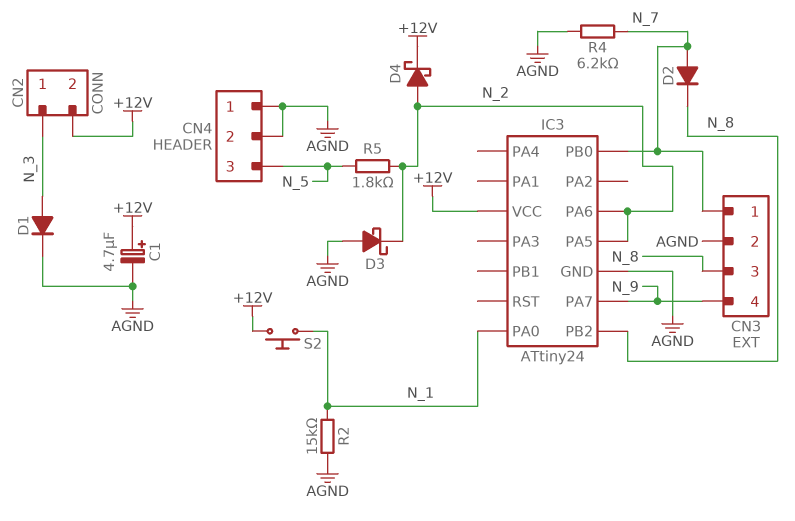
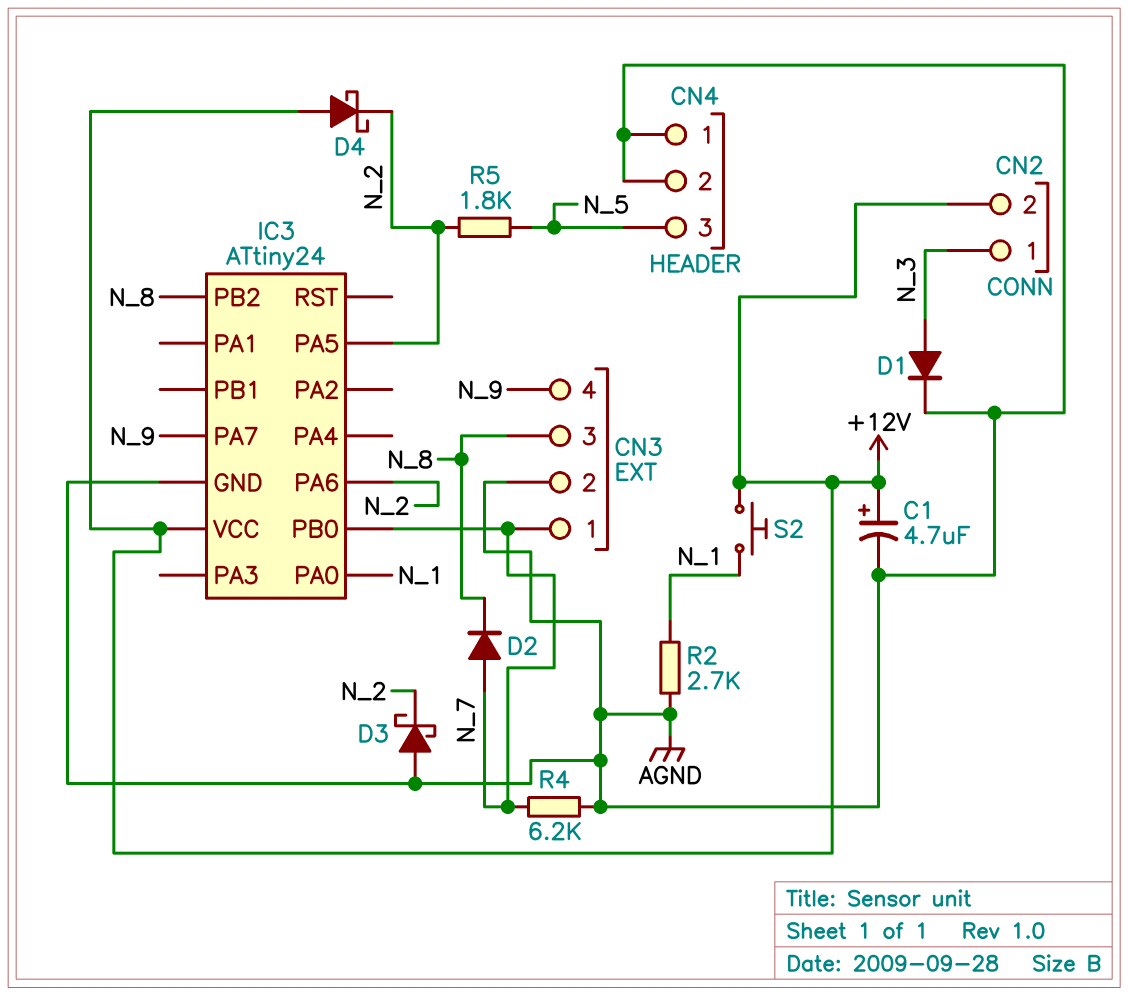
D4: schottky (A N_2, K +12V) -> schottky (A +12V, K N_2)
R2: 15k (AGND, N_1) -> 2.7k (AGND, N_1)

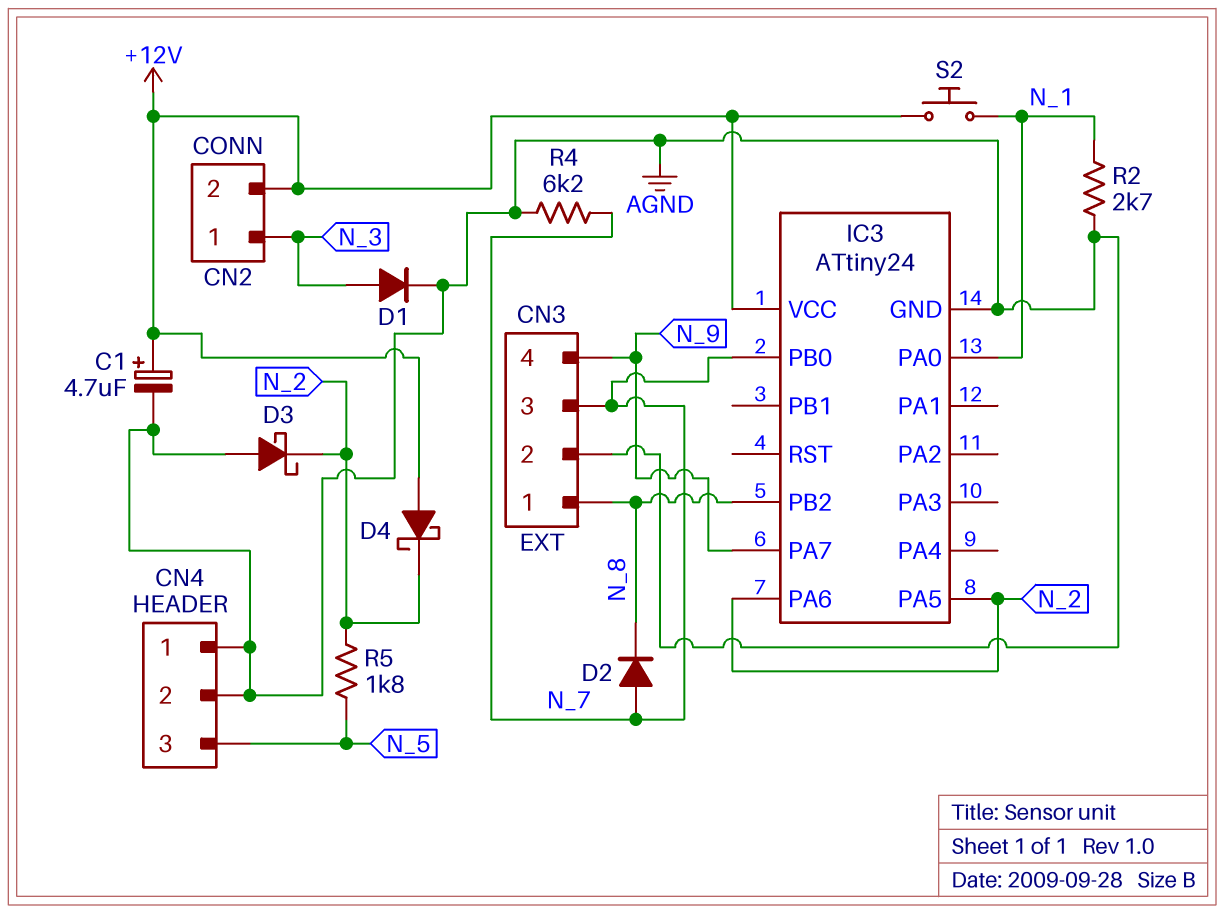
CN3 pin 1: N_7 -> N_8
CN3 pin 3: N_8 -> N_7

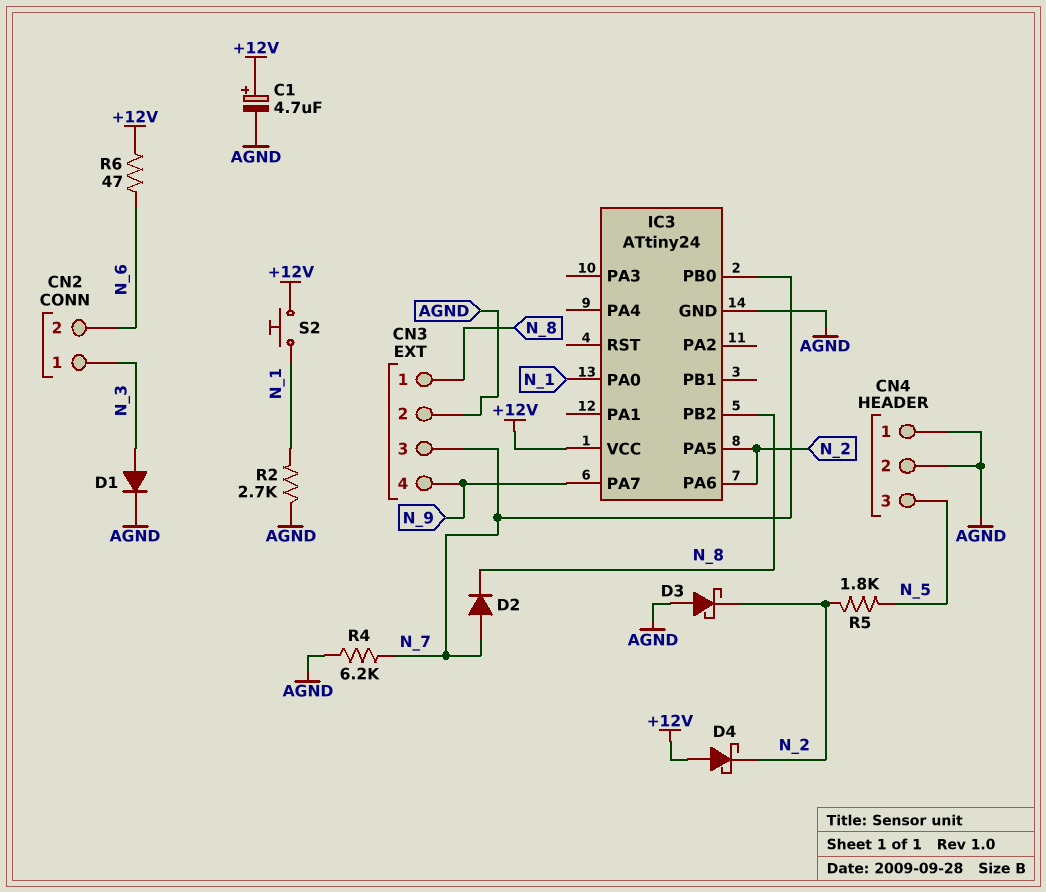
CN2 pin 2: +12V -> N_6
R6: none -> 47 (+12V, N_6)

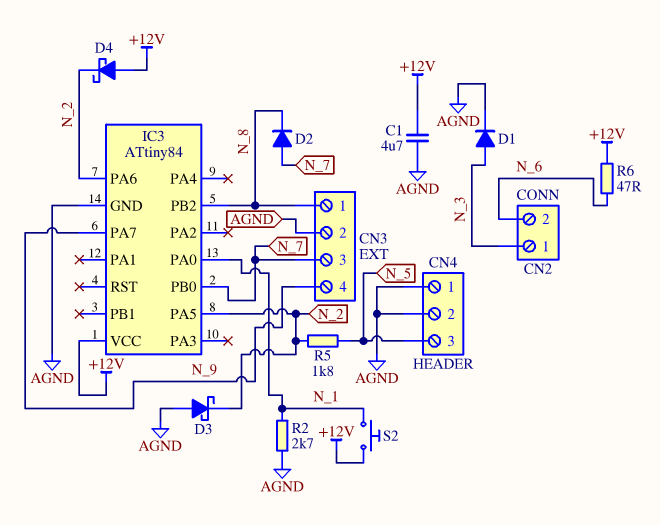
C1: 4.7uF (plus +12V, minus AGND) -> 4.7uF (+12V, AGND)
IC3: ATtiny24 -> ATtiny84
R4: 6.2k (AGND, N_7) -> none

